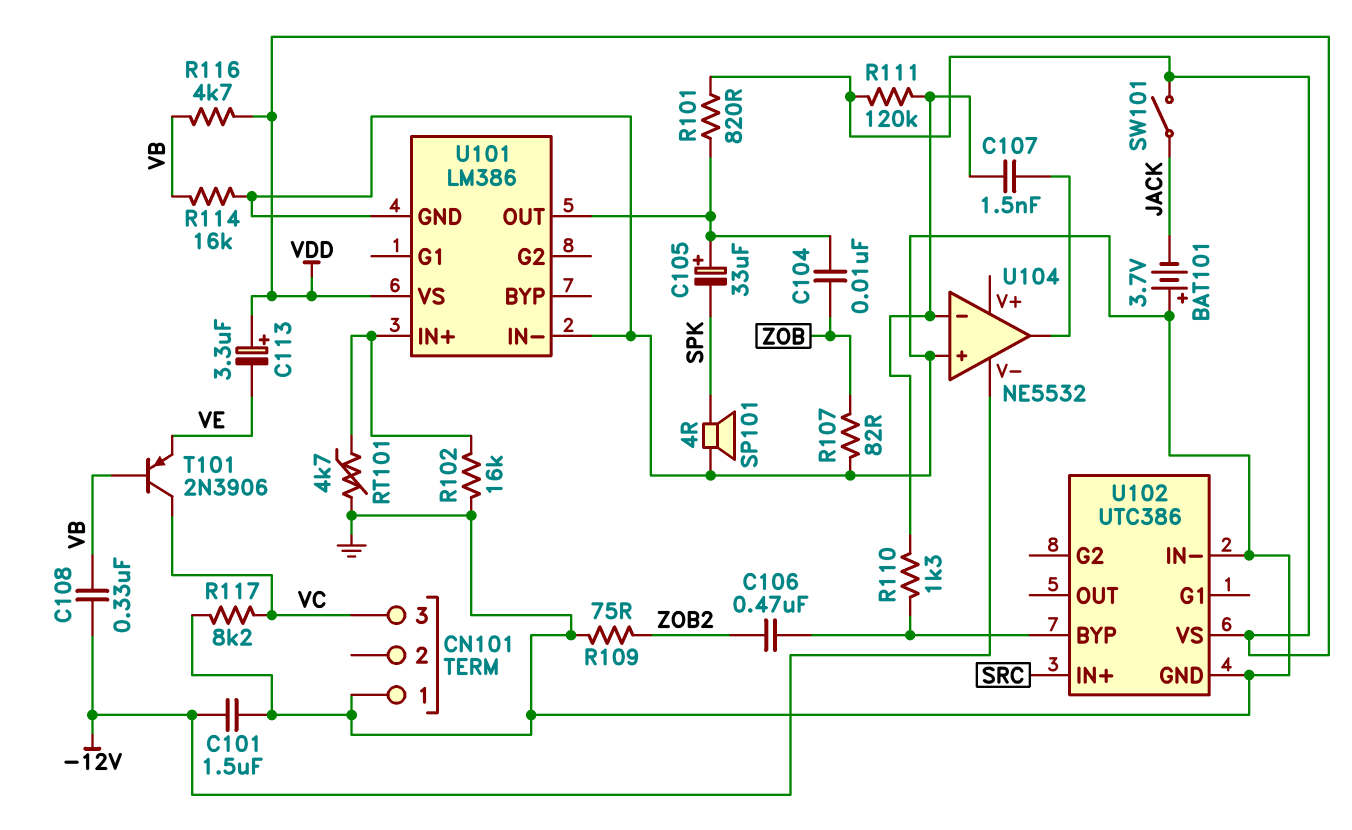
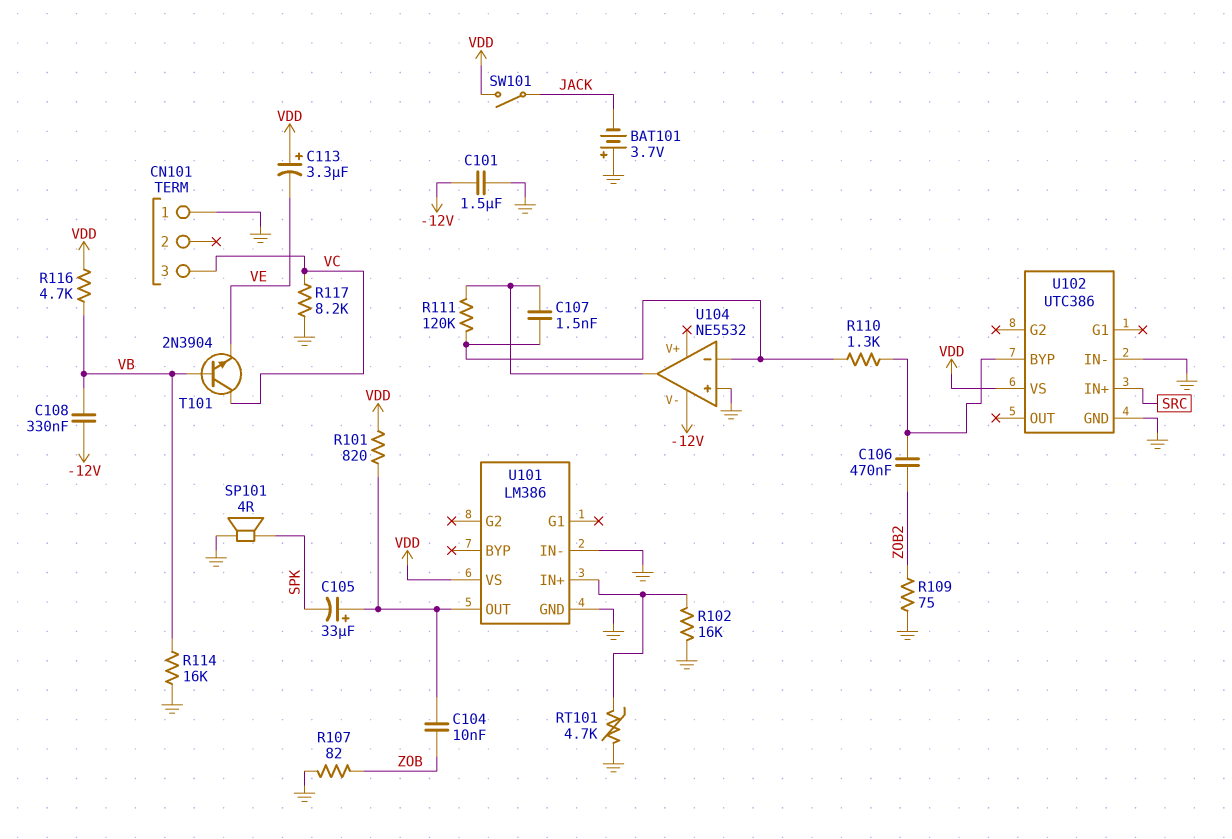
R111: 120k (U104/in-, VDD) -> 120k (U104/in-, U104/out)
T101: PNP 2N3906 (B VB, C VC, E VE) -> NPN 2N3904 (B VB, C VC, E VE)

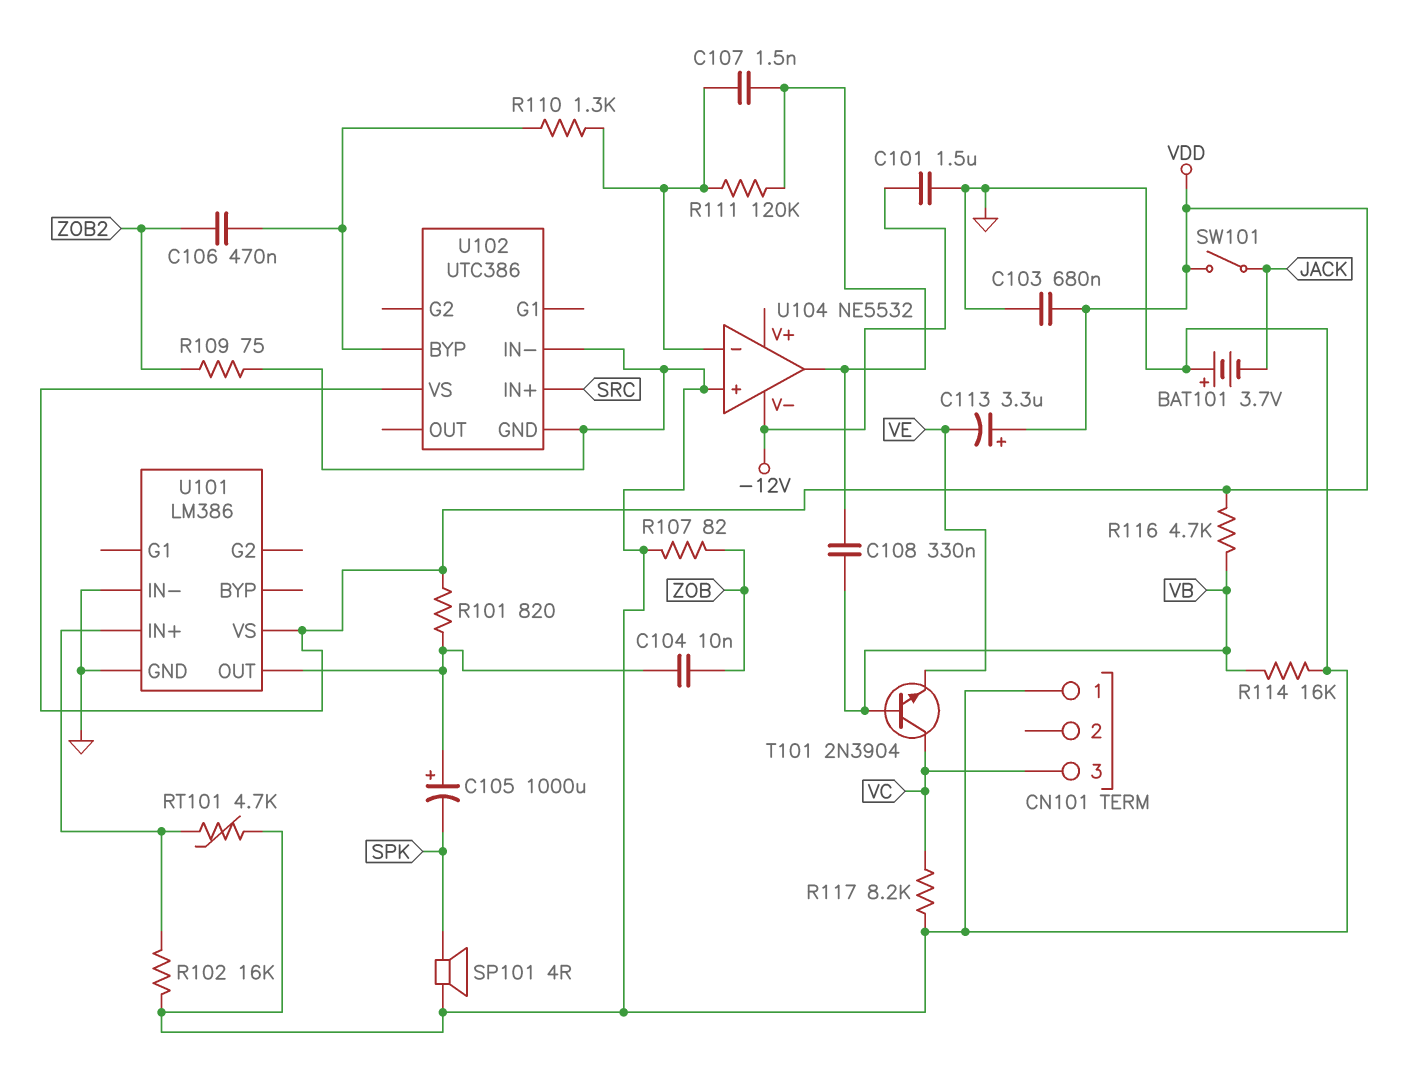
C103: none -> 680nF (GND, VDD)
C105: 33uF (plus U101/OUT, minus SPK) -> 1000uF (plus U101/OUT, minus SPK)
C108: 330nF (-12V, VB) -> 330nF (U104/out, VB)

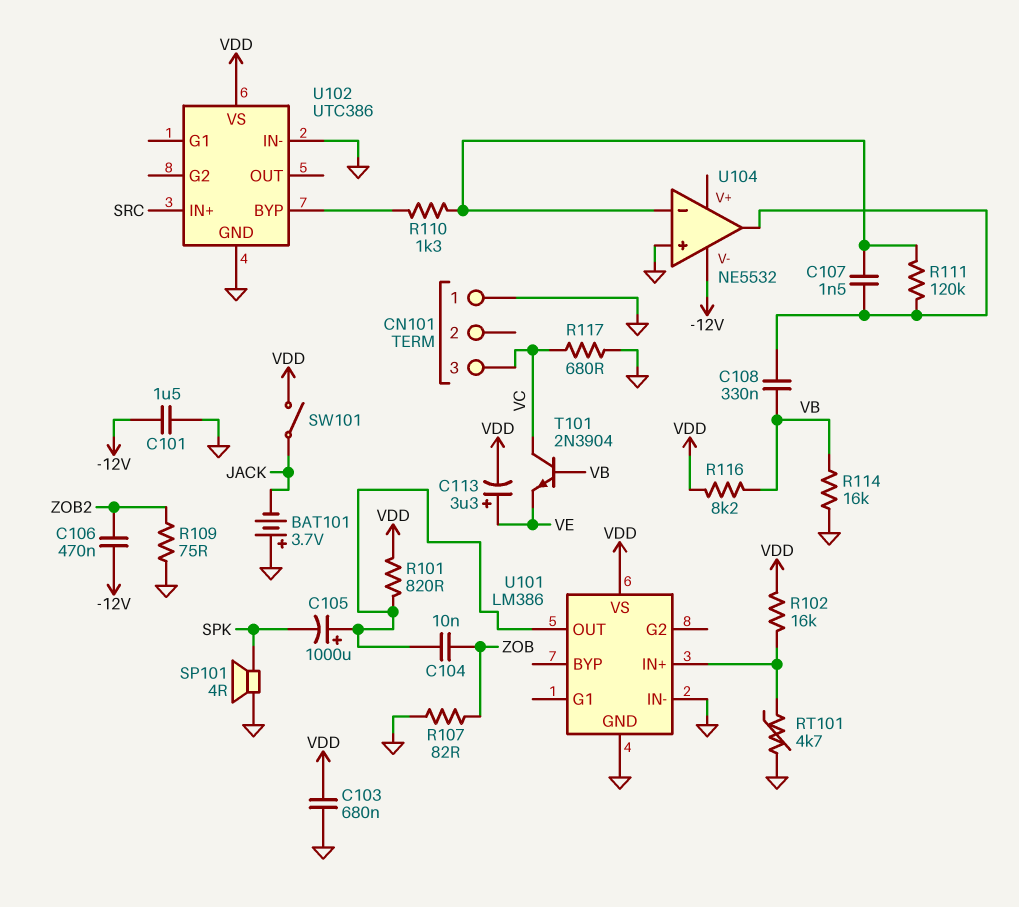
C106: 470nF (U102/BYP, ZOB2) -> 470nF (-12V, ZOB2)
C113: 3.3uF (plus VDD, minus VE) -> 3.3uF (plus VE, minus VDD)
R102: 16k (GND, U101/IN+) -> 16k (U101/IN+, VDD)
R116: 4.7k (VB, VDD) -> 8.2k (VB, VDD)
R117: 8.2k (GND, VC) -> 680 (GND, VC)

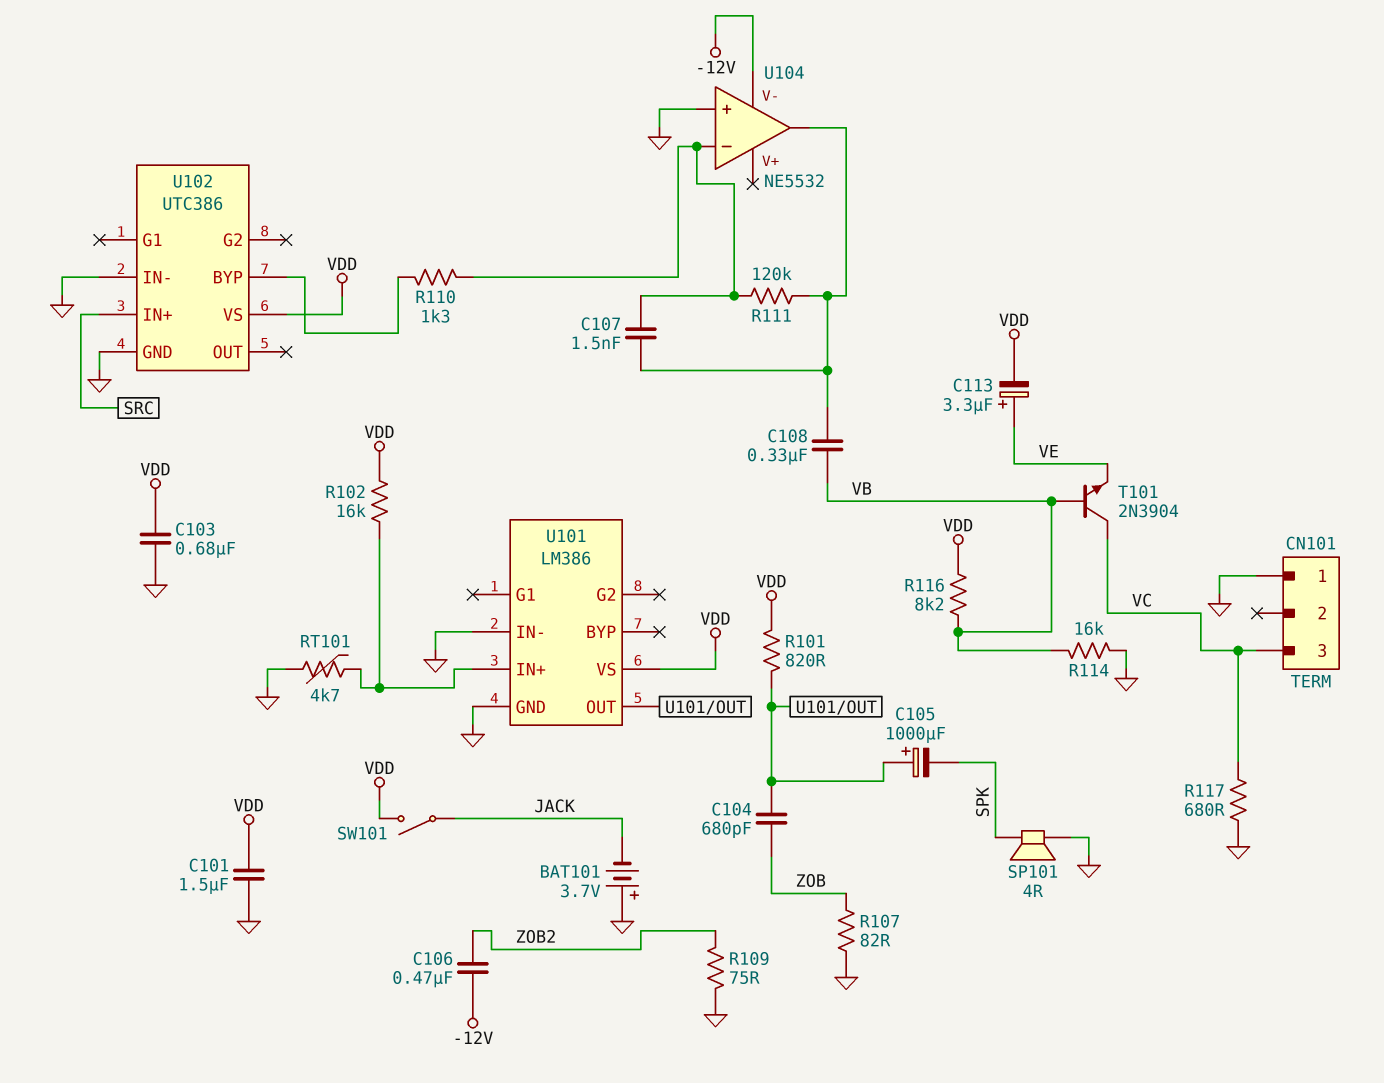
C101: 1.5uF (-12V, GND) -> 1.5uF (GND, VDD)
C104: 10nF (U101/OUT, ZOB) -> 680pF (U101/OUT, ZOB)

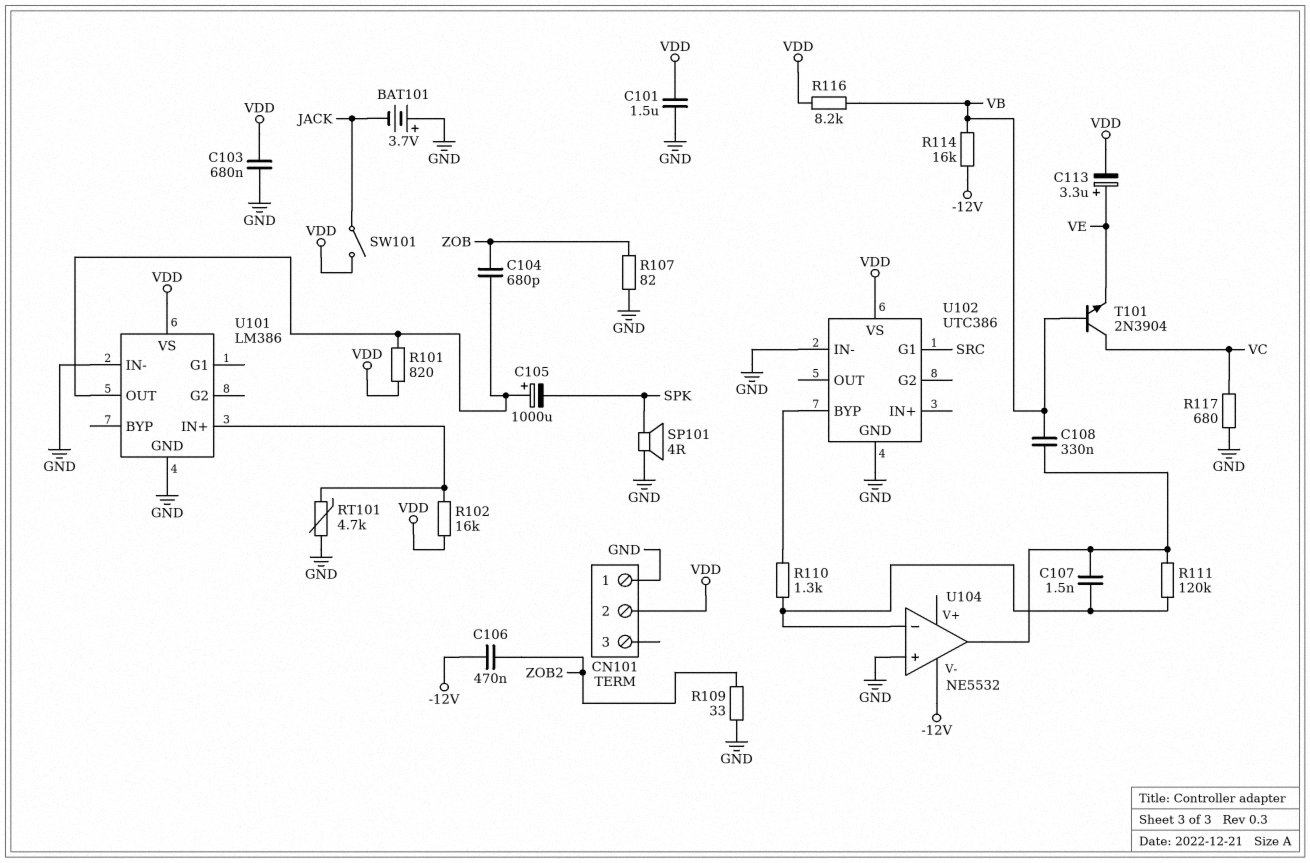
CN101 pin 2: none -> VDD
CN101 pin 3: VC -> none
R109: 75 (GND, ZOB2) -> 33 (GND, ZOB2)
R114: 16k (GND, VB) -> 16k (-12V, VB)
U102 pin G1: none -> SRC
U102 pin IN+: SRC -> none

